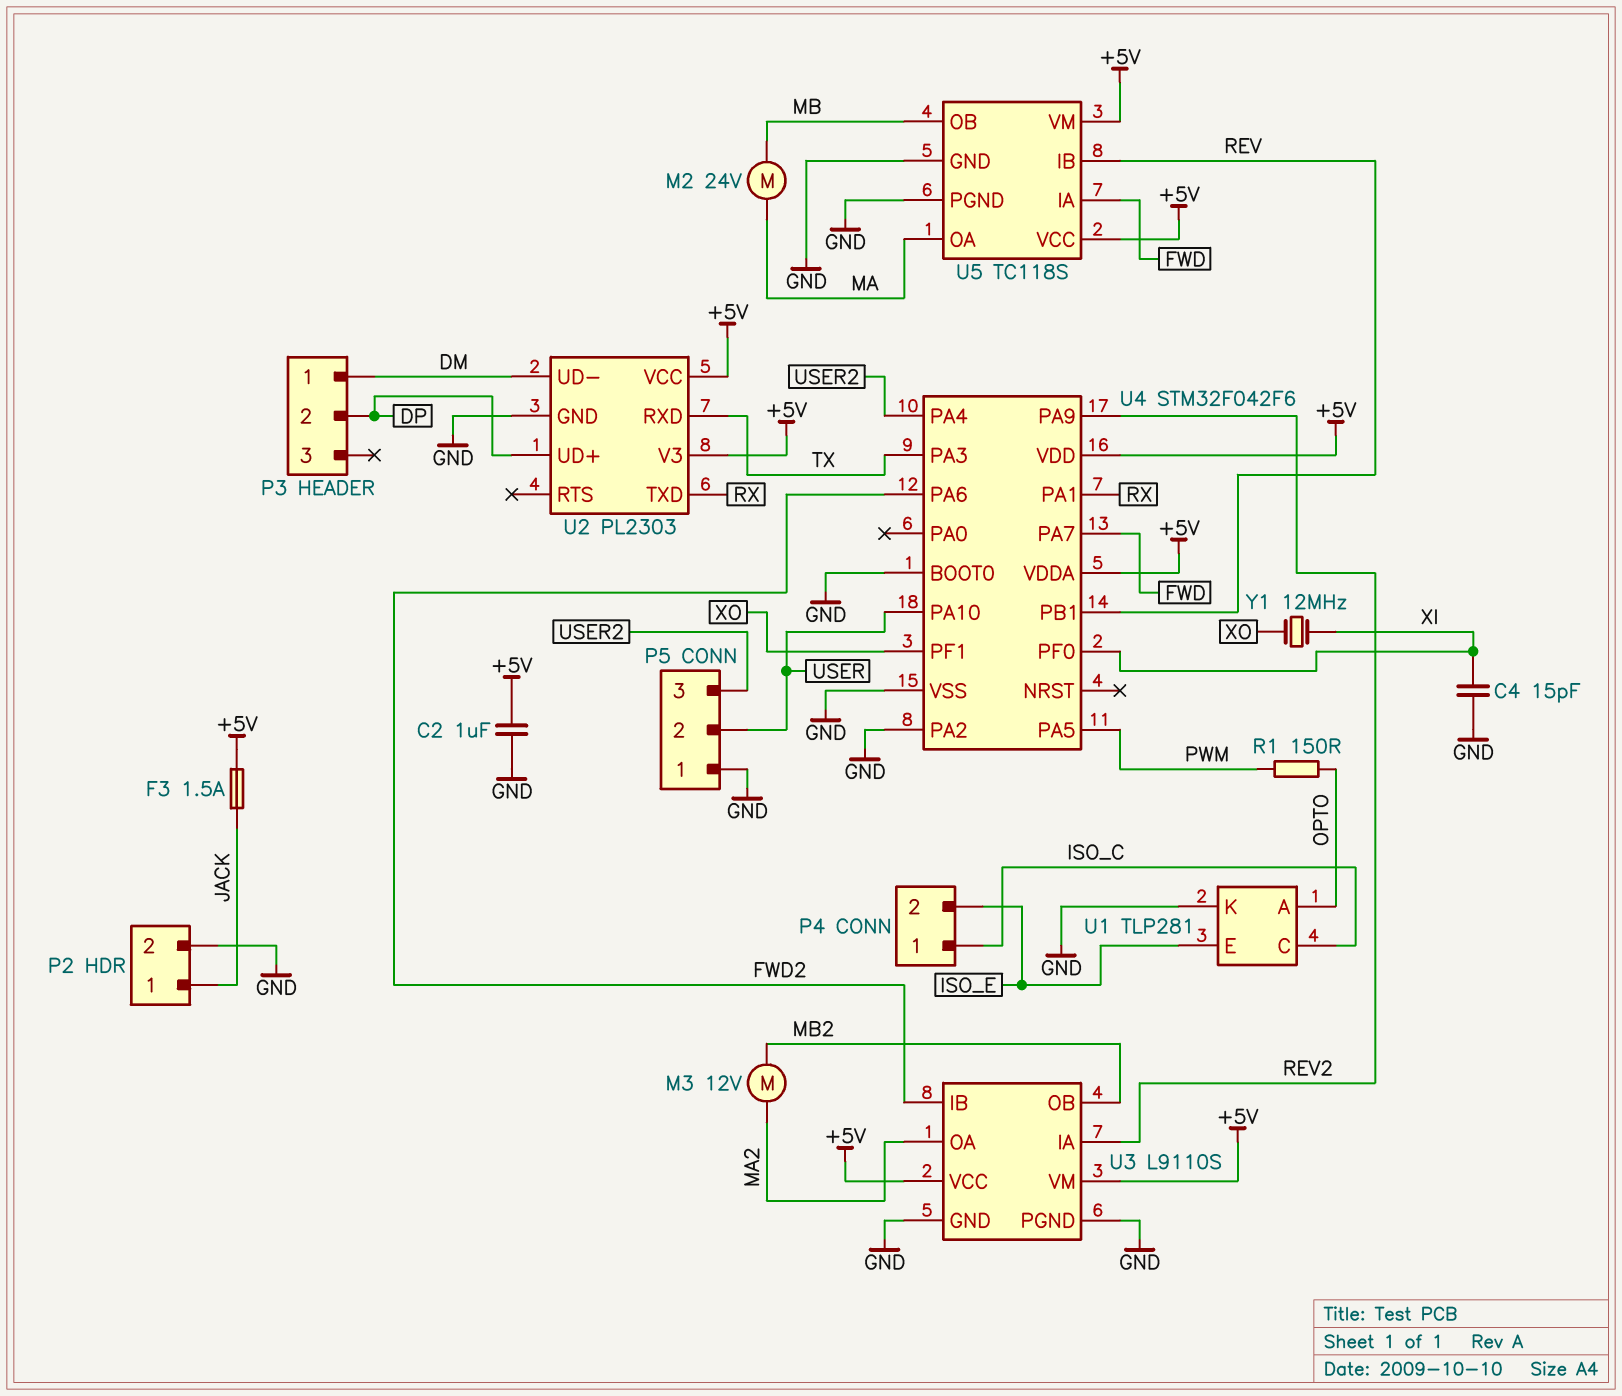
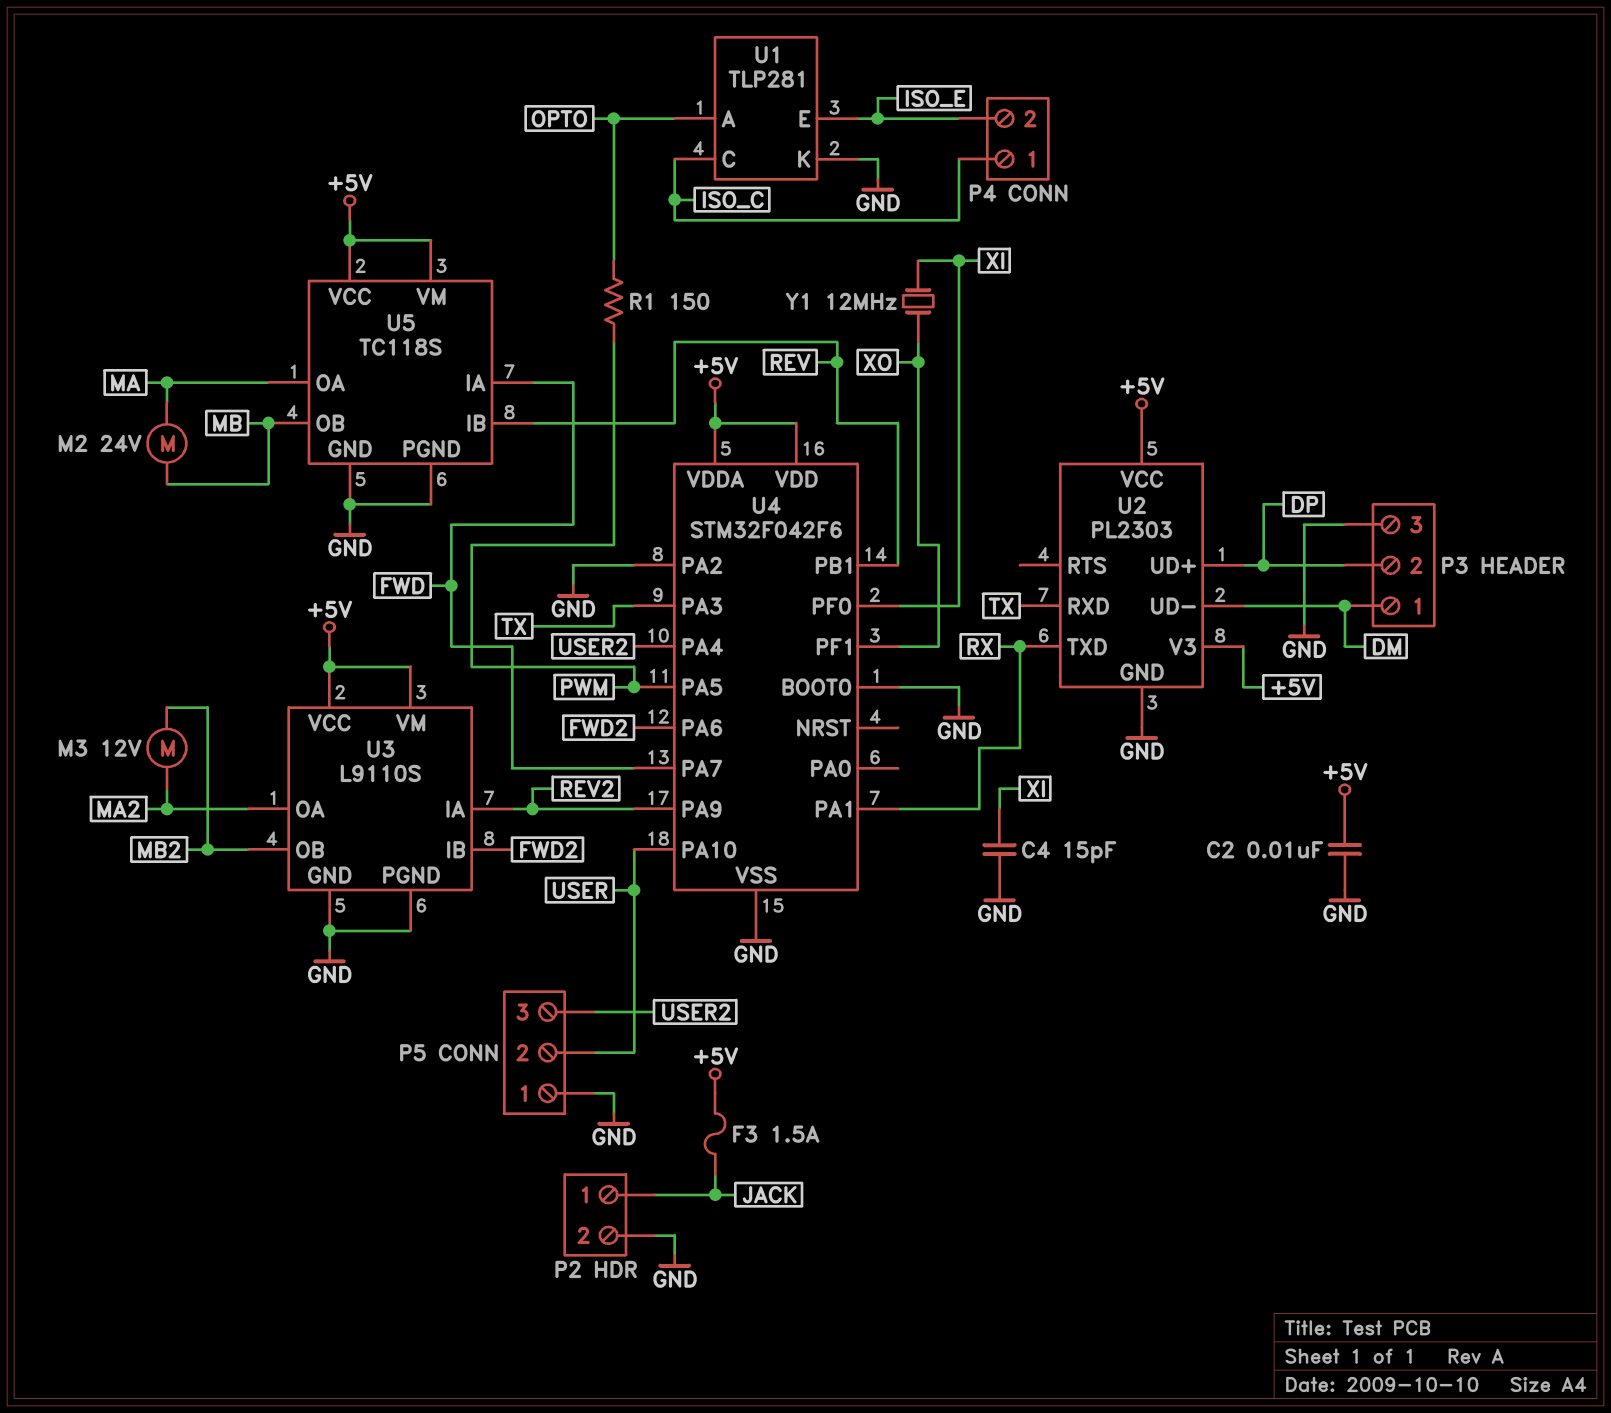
C2: 1uF (+5V, GND) -> 10nF (+5V, GND)
P3 pin 3: none -> GND

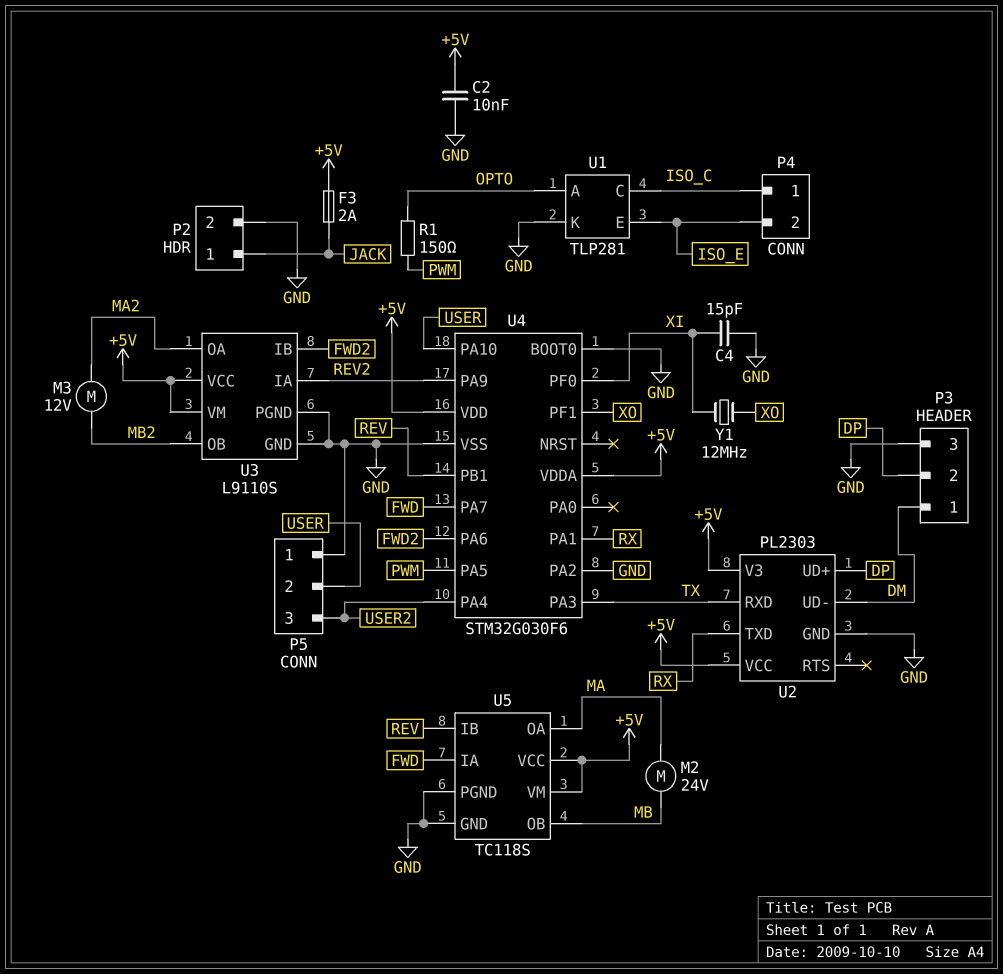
F3: 1.5A (+5V, JACK) -> 2A (+5V, JACK)
U4: STM32F042F6 -> STM32G030F6

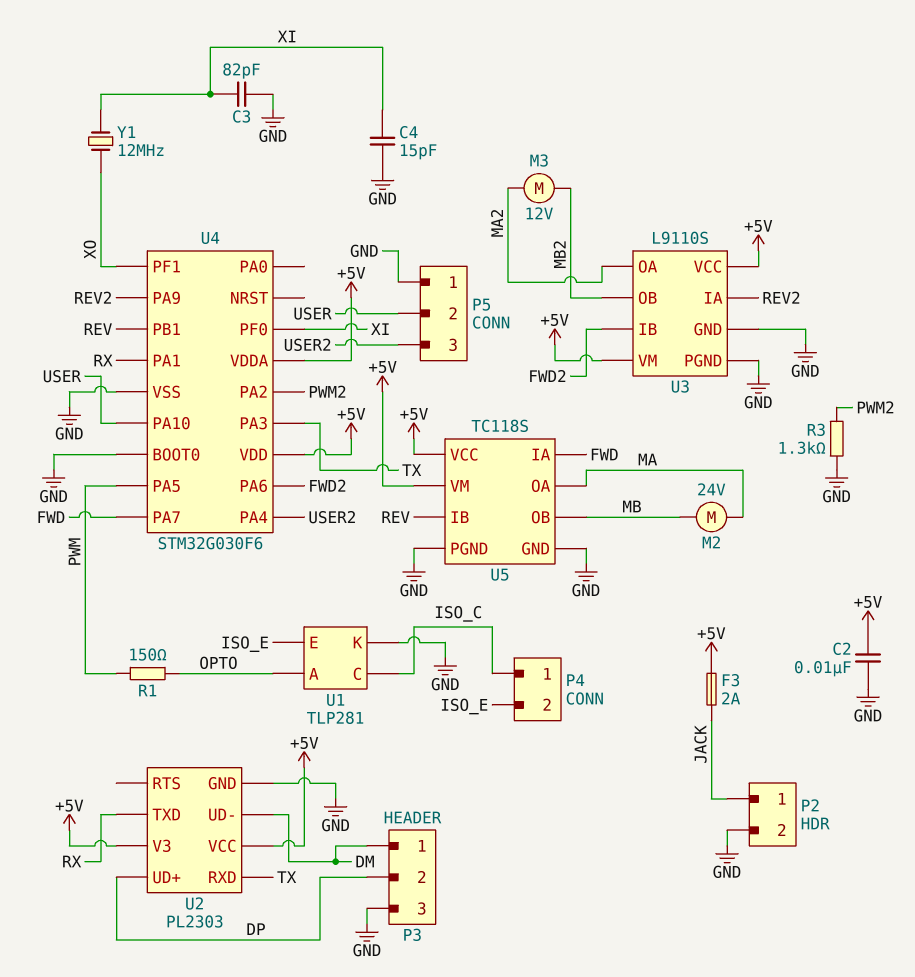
C3: none -> 82pF (GND, XI)
R3: none -> 1.3k (GND, PWM2)
U4 pin PA2: GND -> PWM2

